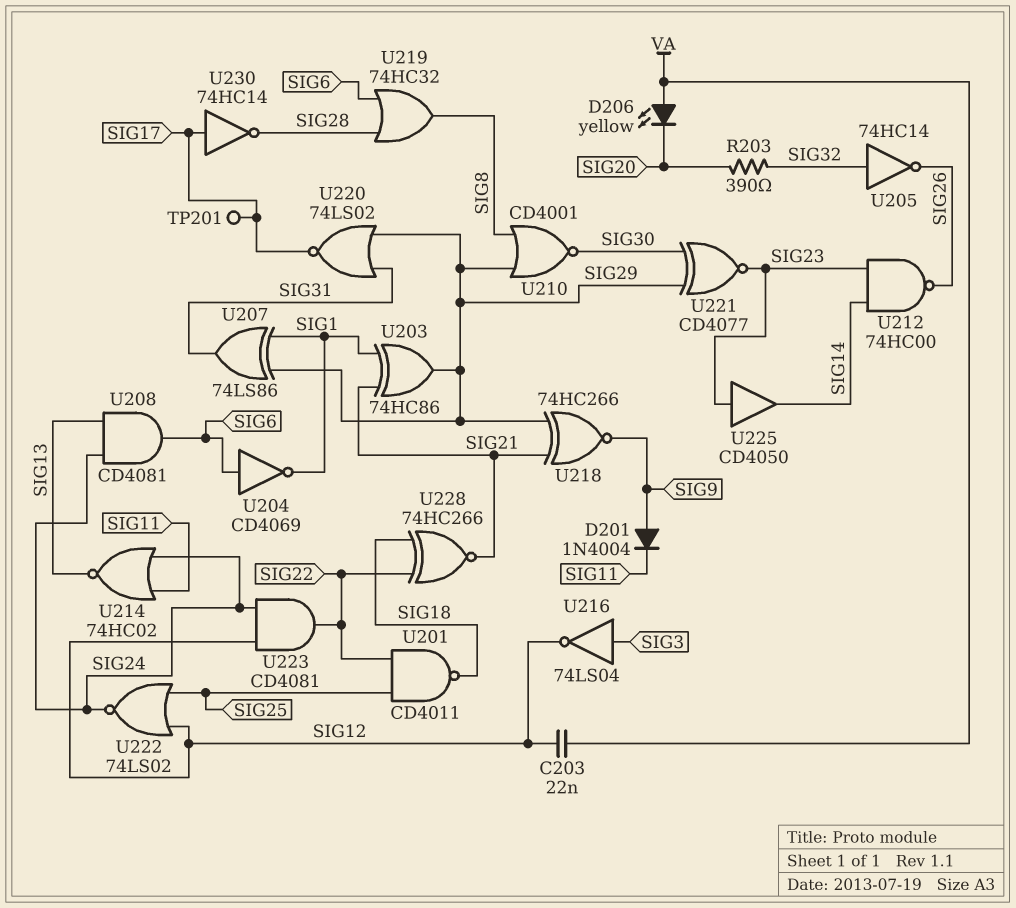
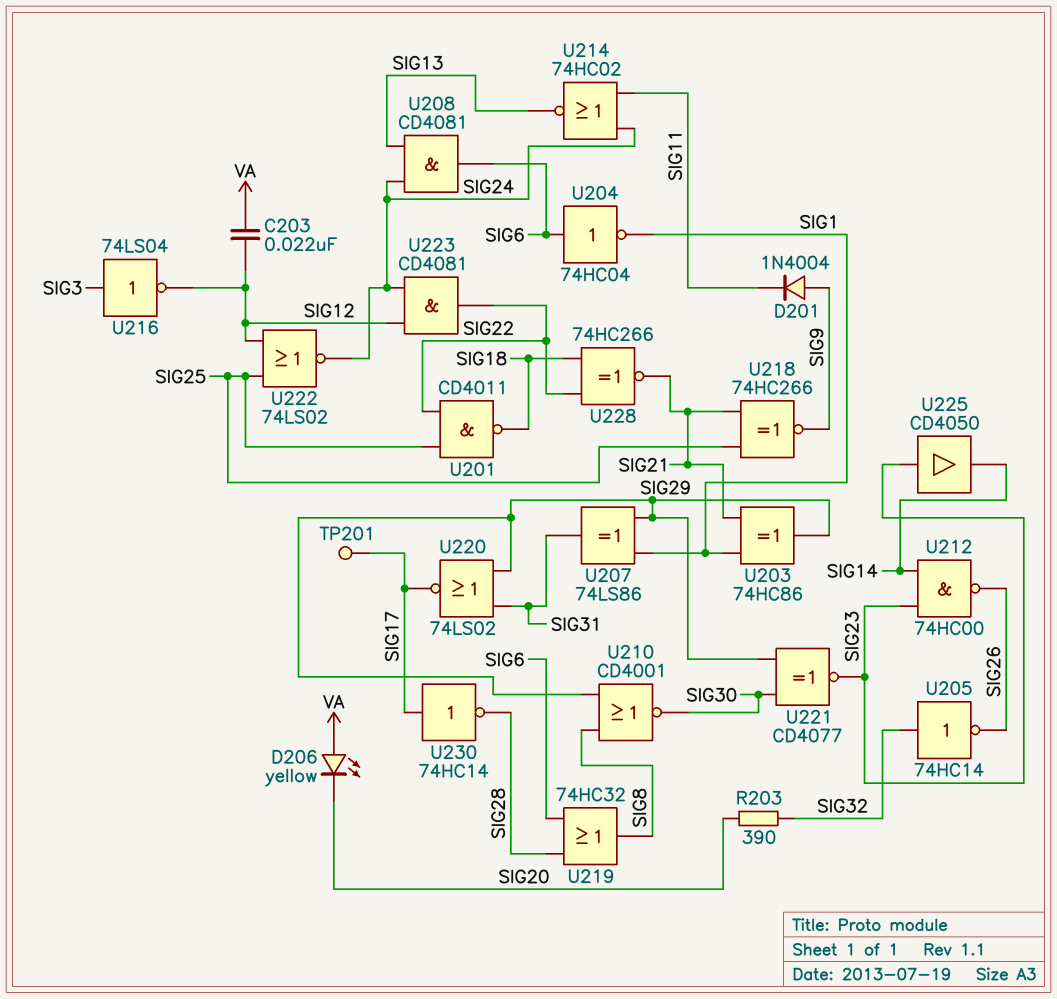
U204: NOT CD4069 (in SIG6, out SIG1) -> NOT 74HC04 (in SIG6, out SIG1)
U218: XNOR 74HC266 (in SIG21, in SIG29, out SIG9) -> XNOR 74HC266 (in SIG21, in SIG25, out SIG9)

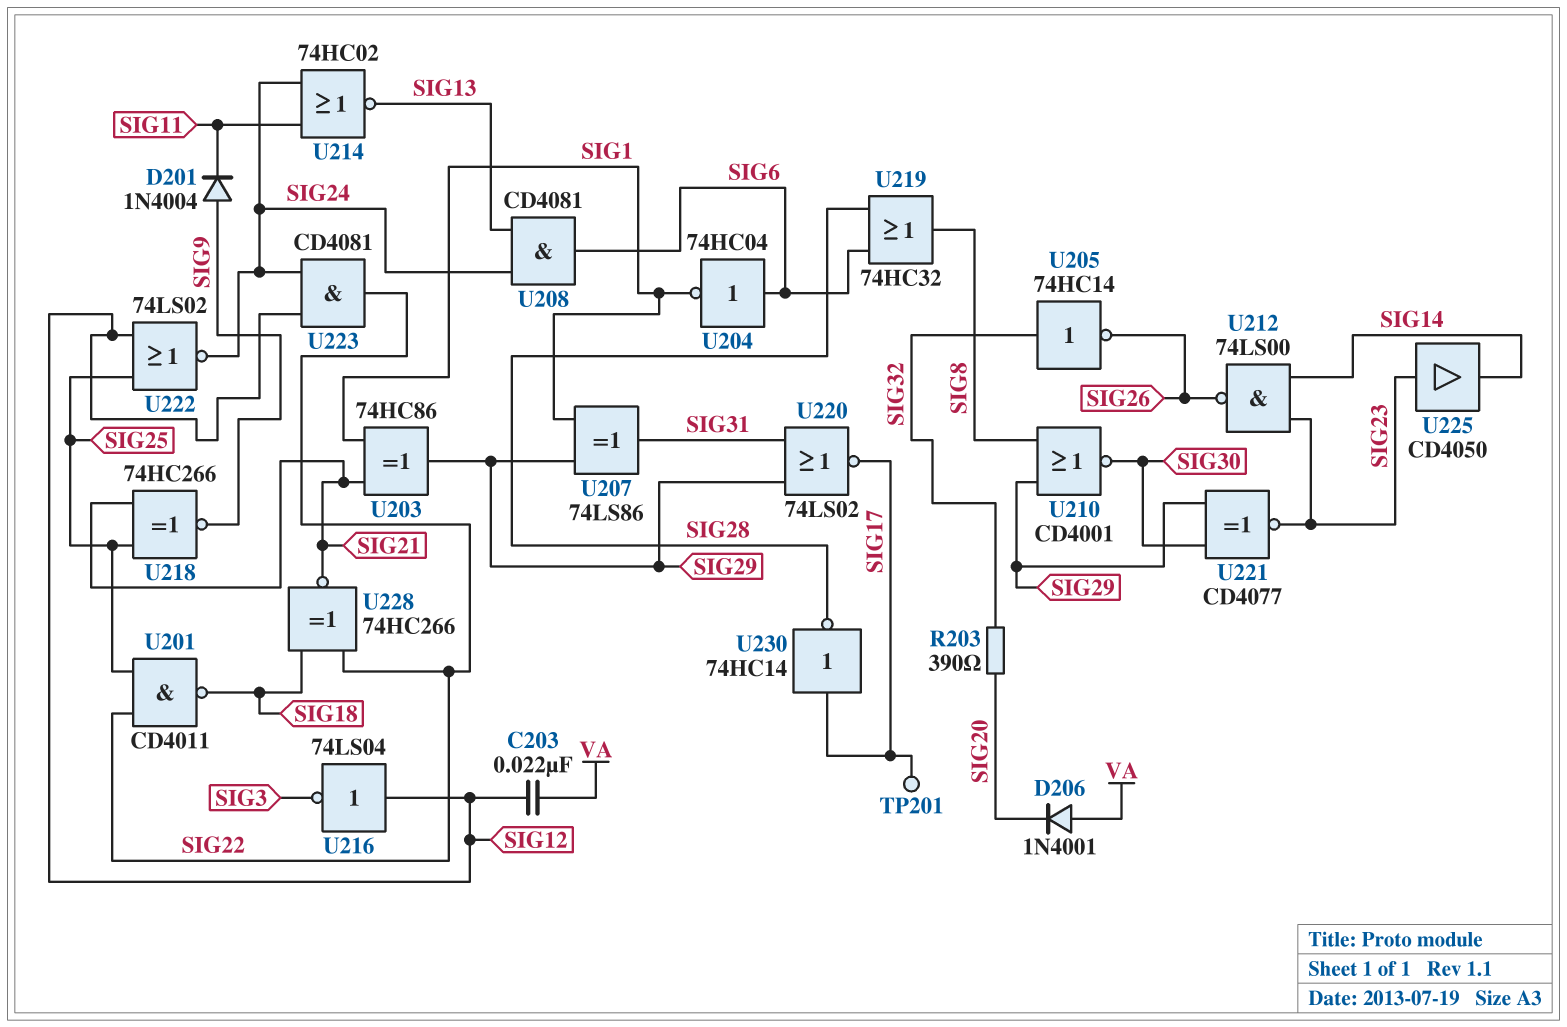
D206: LED yellow (A VA, K SIG20) -> diode 1N4001 (A VA, K SIG20)
U212: NAND 74HC00 (in SIG14, in SIG23, out SIG26) -> NAND 74LS00 (in SIG14, in SIG23, out SIG26)
U216: NOT 74LS04 (in SIG3, out SIG12) -> NOT 74LS04 (in SIG12, out SIG3)

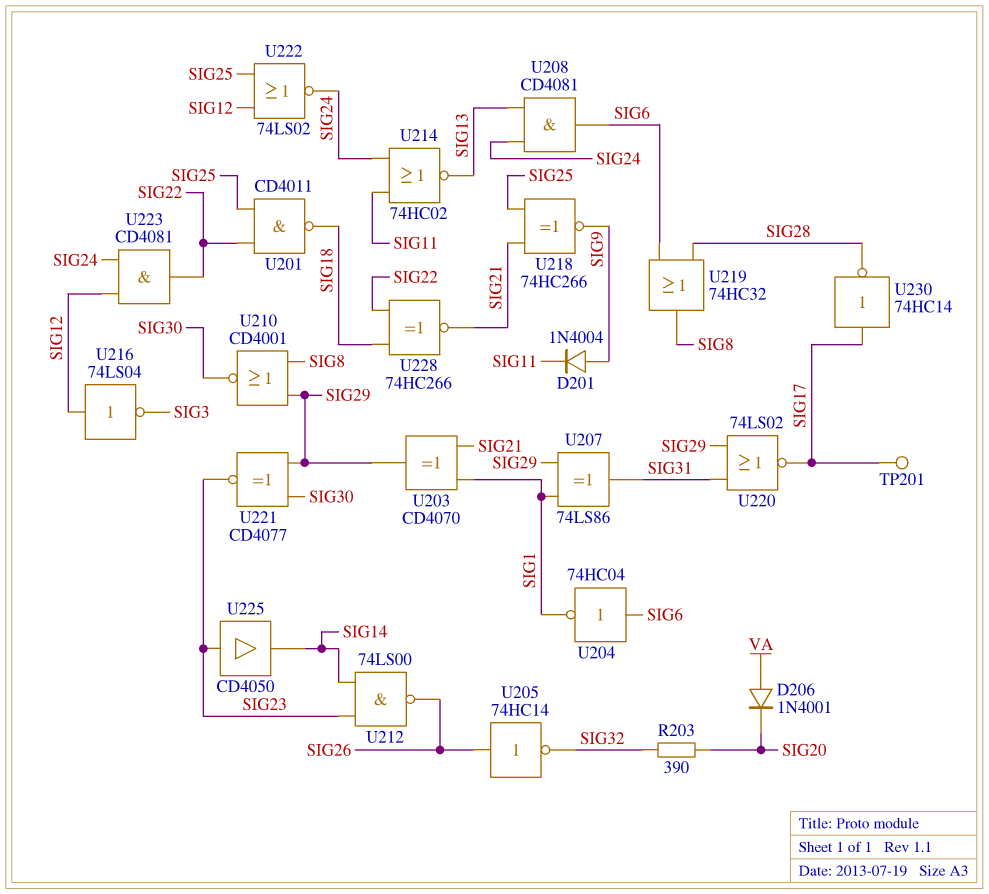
C203: 22nF (SIG12, VA) -> none
U203: XOR 74HC86 (in SIG1, in SIG21, out SIG29) -> XOR CD4070 (in SIG1, in SIG21, out SIG29)
U205: NOT 74HC14 (in SIG32, out SIG26) -> NOT 74HC14 (in SIG26, out SIG32)

